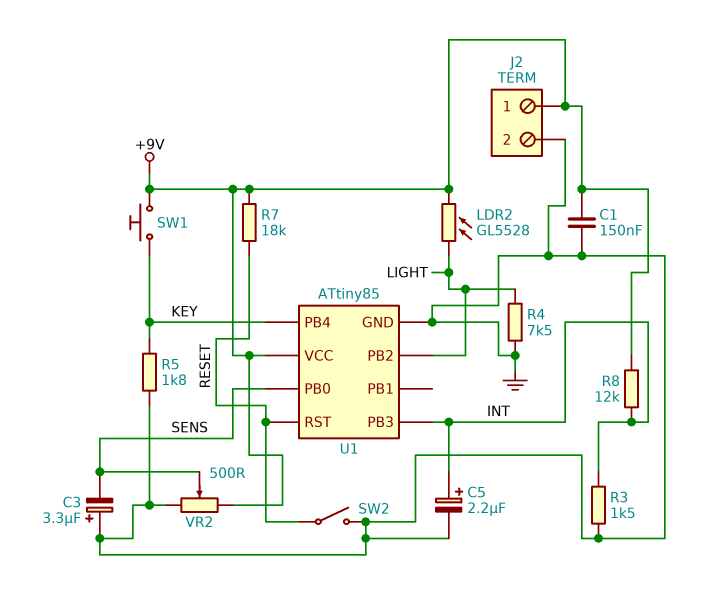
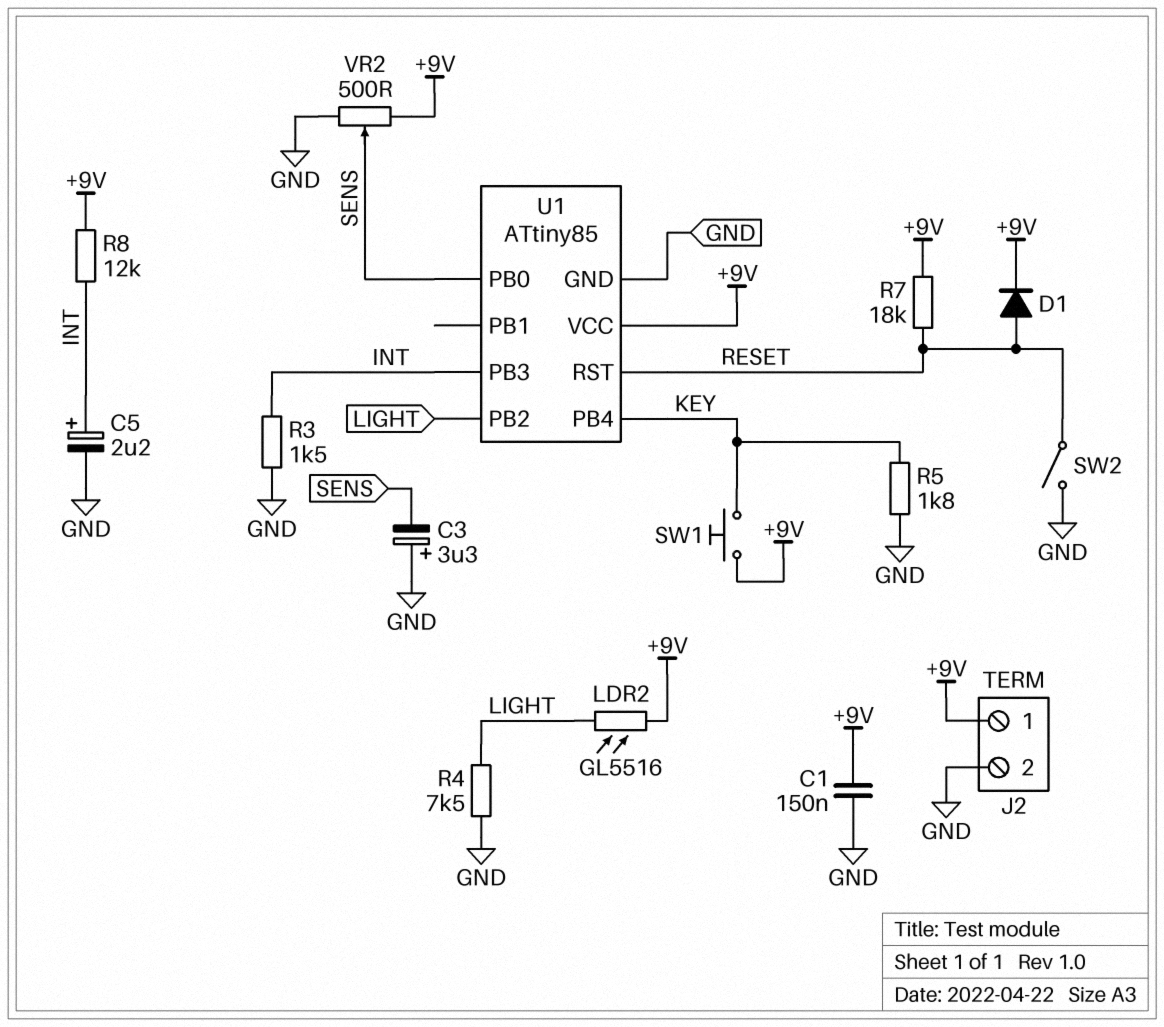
D1: none -> diode (A RESET, K +9V)
LDR2: GL5528 (+9V, LIGHT) -> GL5516 (+9V, LIGHT)

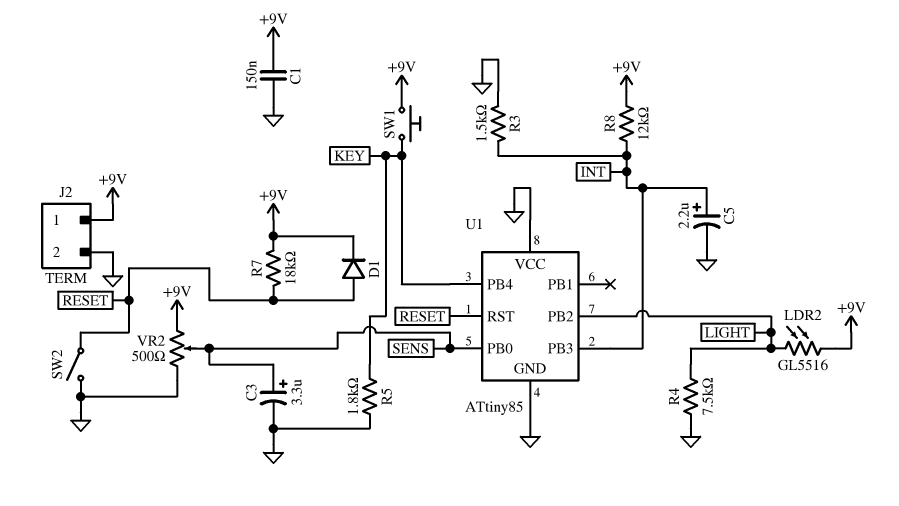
C3: 3.3uF (plus GND, minus SENS) -> 3.3uF (plus SENS, minus GND)
U1 pin VCC: +9V -> GND

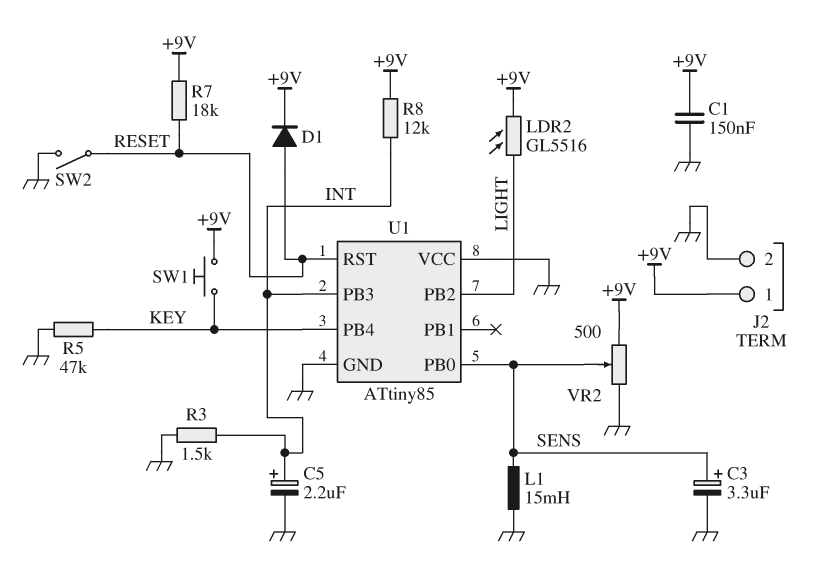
L1: none -> 15mH (GND, SENS)
R4: 7.5k (GND, LIGHT) -> none
R5: 1.8k (GND, KEY) -> 47k (GND, KEY)

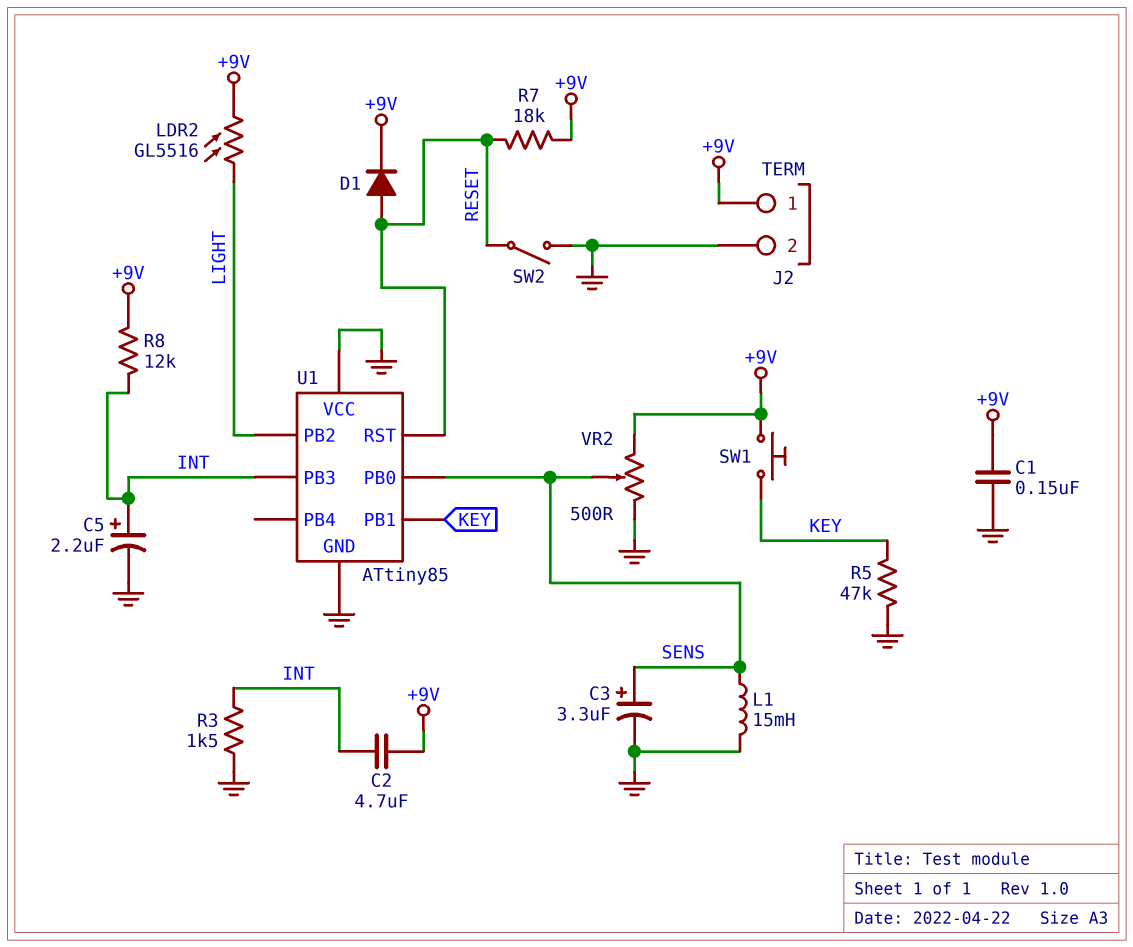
C2: none -> 4.7uF (+9V, INT)
U1 pin PB1: none -> KEY
U1 pin PB4: KEY -> none

